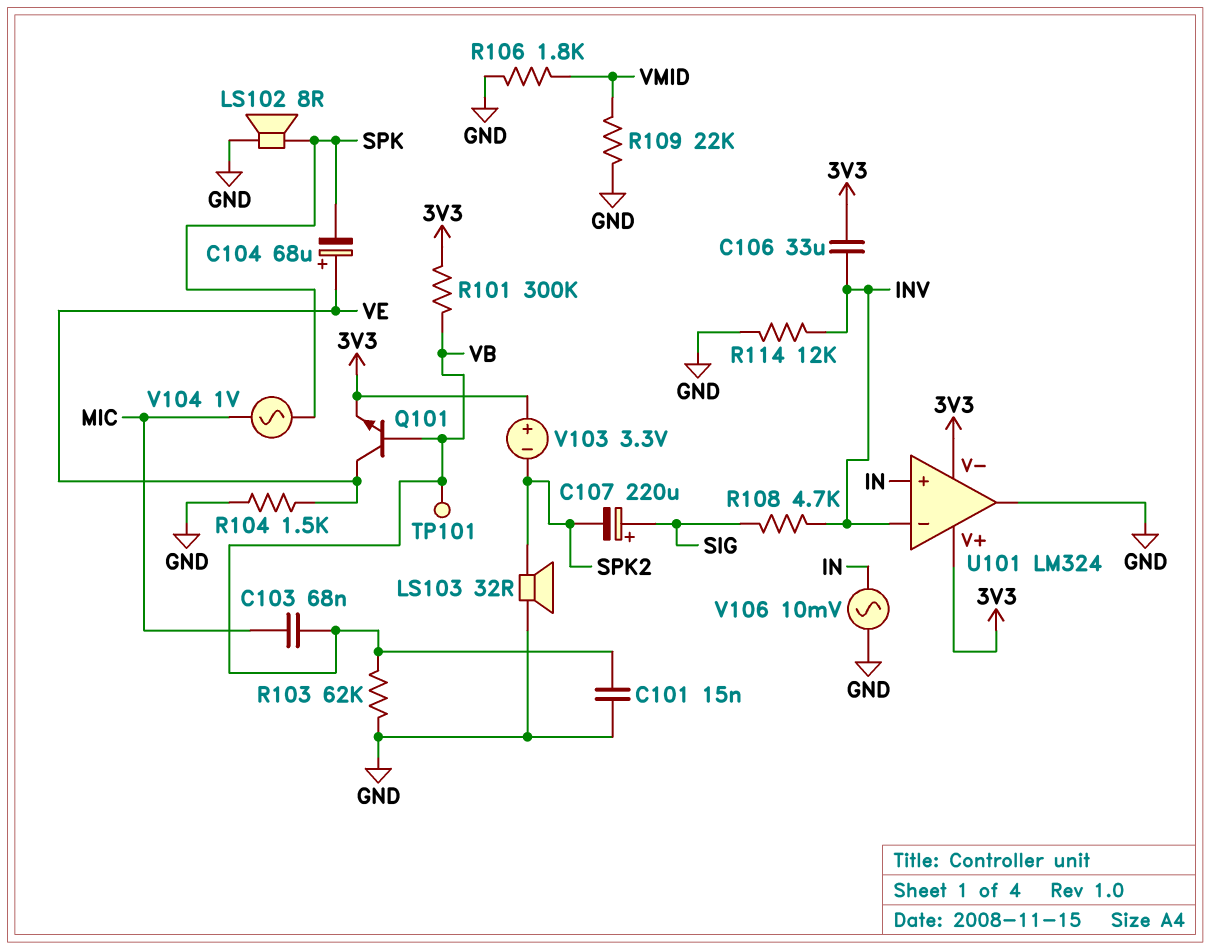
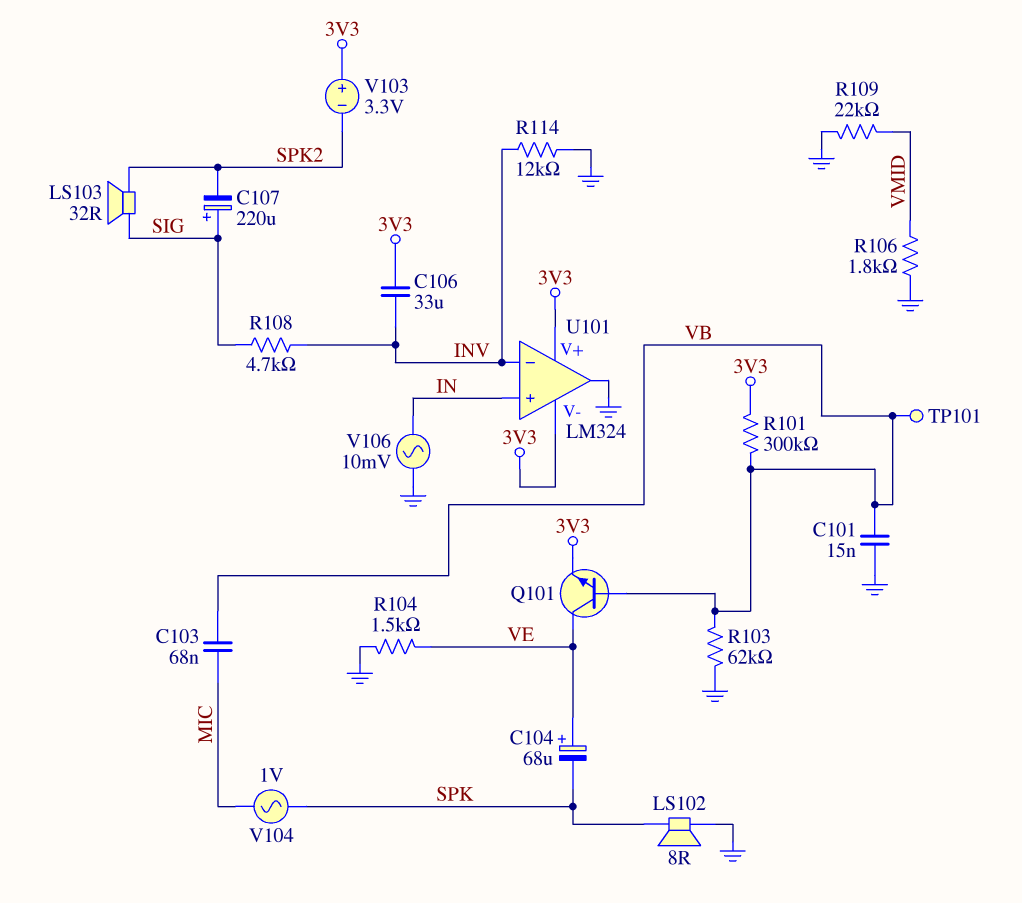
LS103: speaker 32R (GND, SPK2) -> speaker 32R (SIG, SPK2)

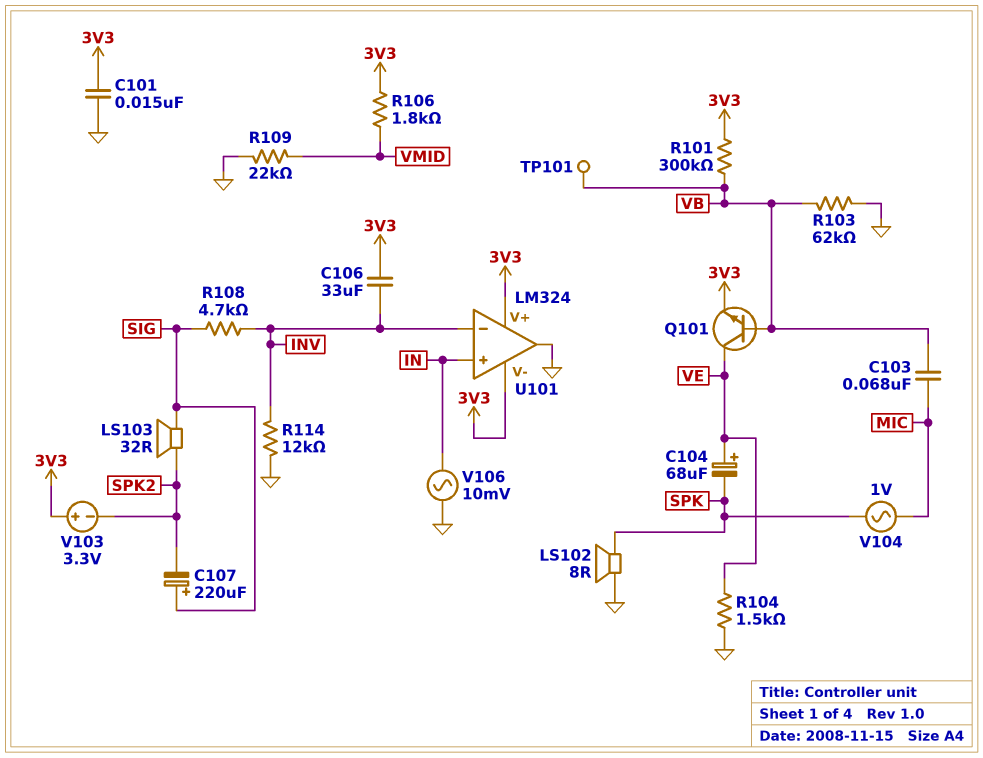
C101: 15nF (GND, VB) -> 15nF (3V3, GND)
R106: 1.8k (GND, VMID) -> 1.8k (3V3, VMID)

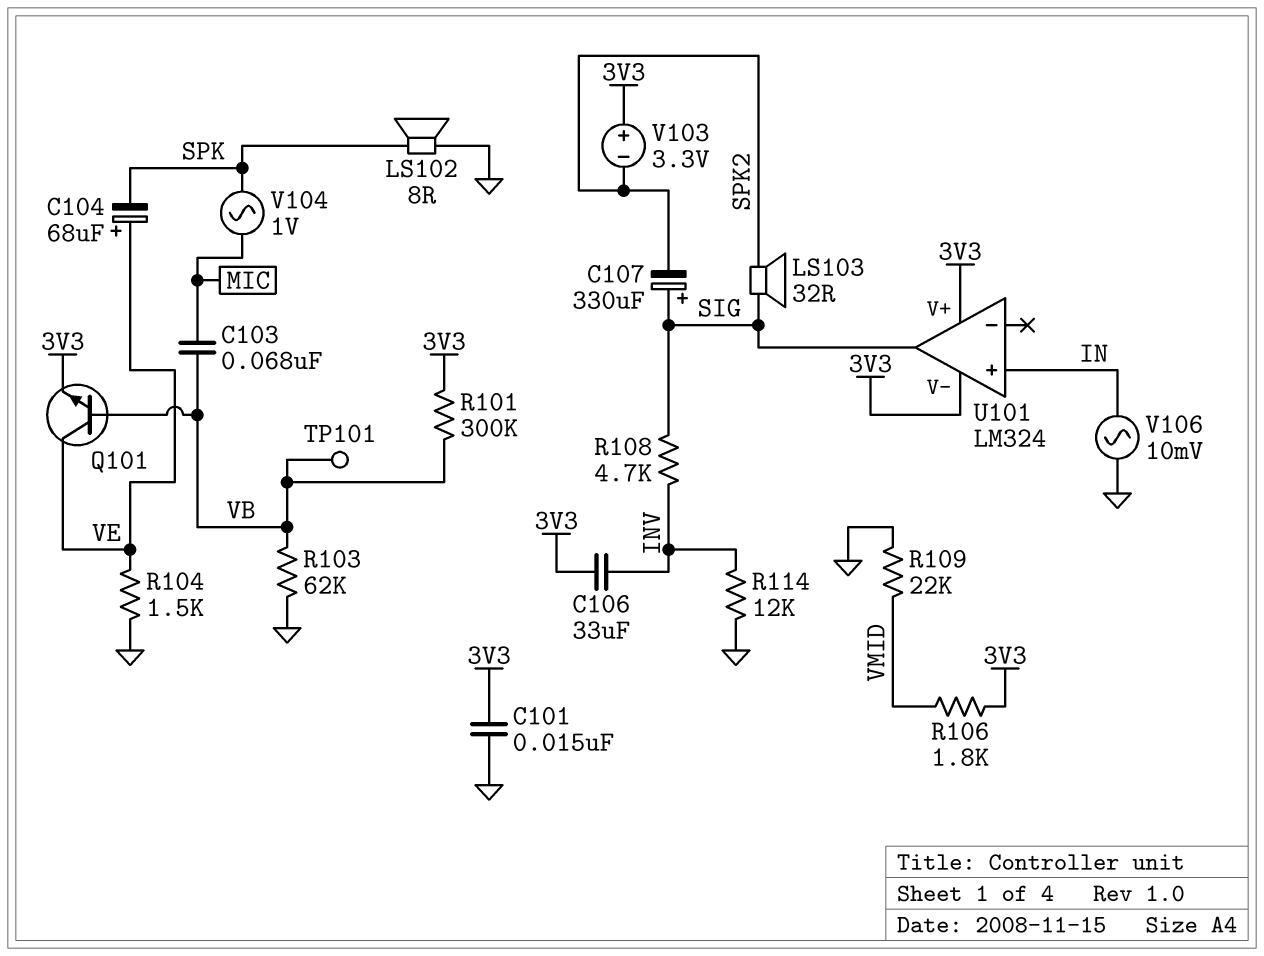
C107: 220uF (plus SIG, minus SPK2) -> 330uF (plus SIG, minus SPK2)
U101 pin in-: INV -> none
U101 pin out: GND -> SIG

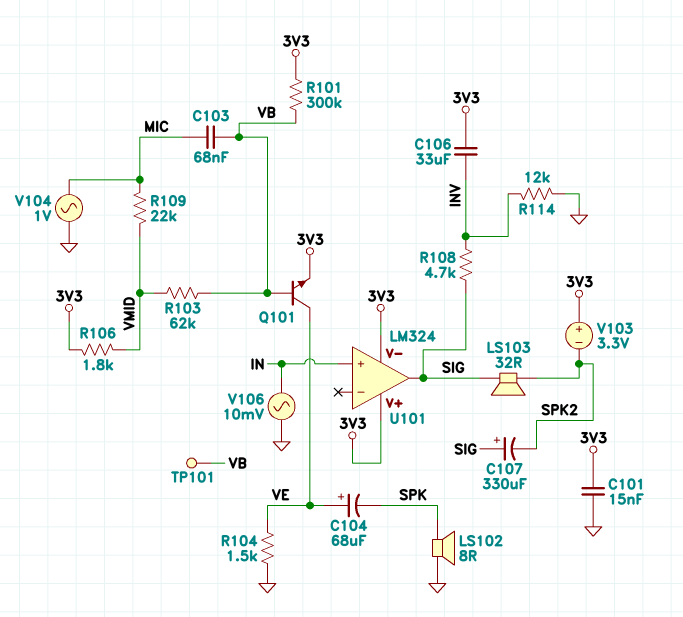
R103: 62k (GND, VB) -> 62k (VB, VMID)
R109: 22k (GND, VMID) -> 22k (MIC, VMID)
V104: AC 1V (MIC, SPK) -> AC 1V (GND, MIC)

